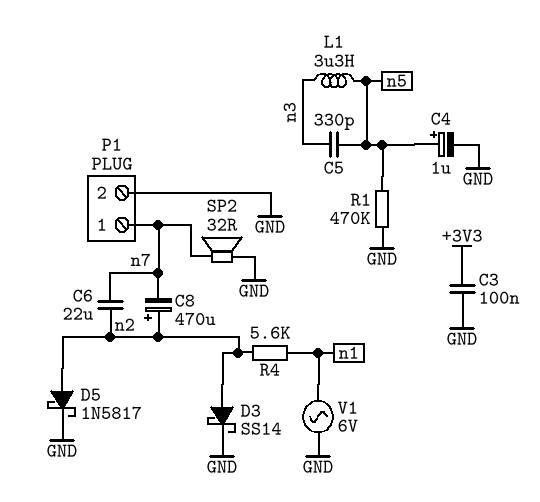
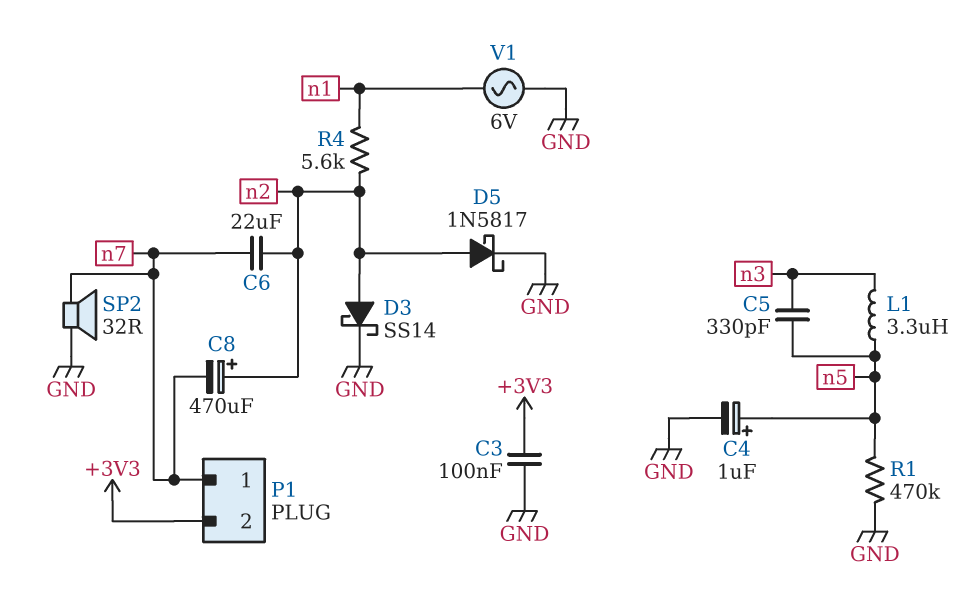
P1 pin 2: GND -> +3V3

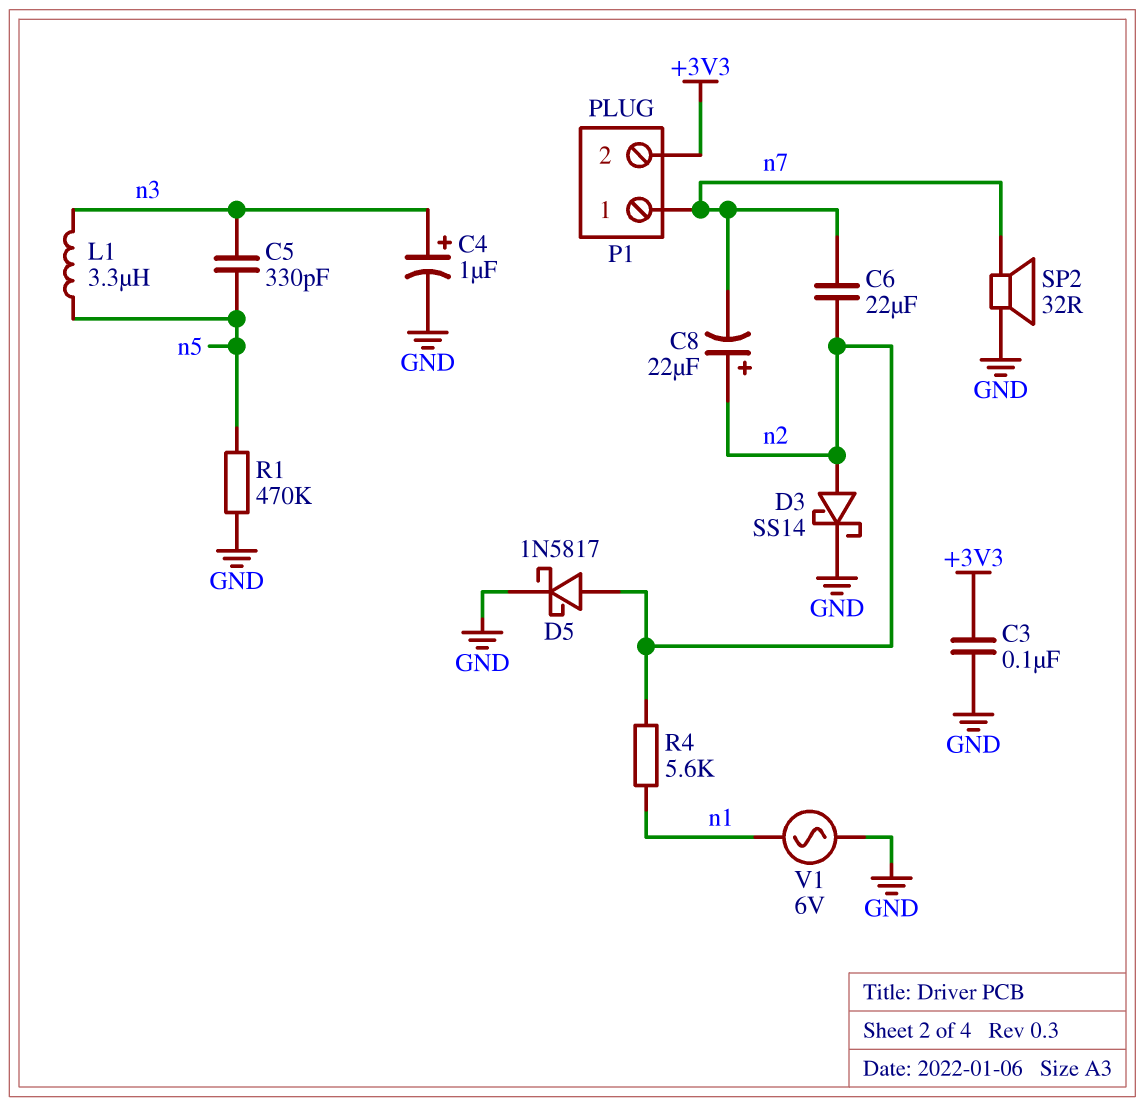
C4: 1uF (plus n5, minus GND) -> 1uF (plus n3, minus GND)
C8: 470uF (plus n2, minus n7) -> 22uF (plus n2, minus n7)

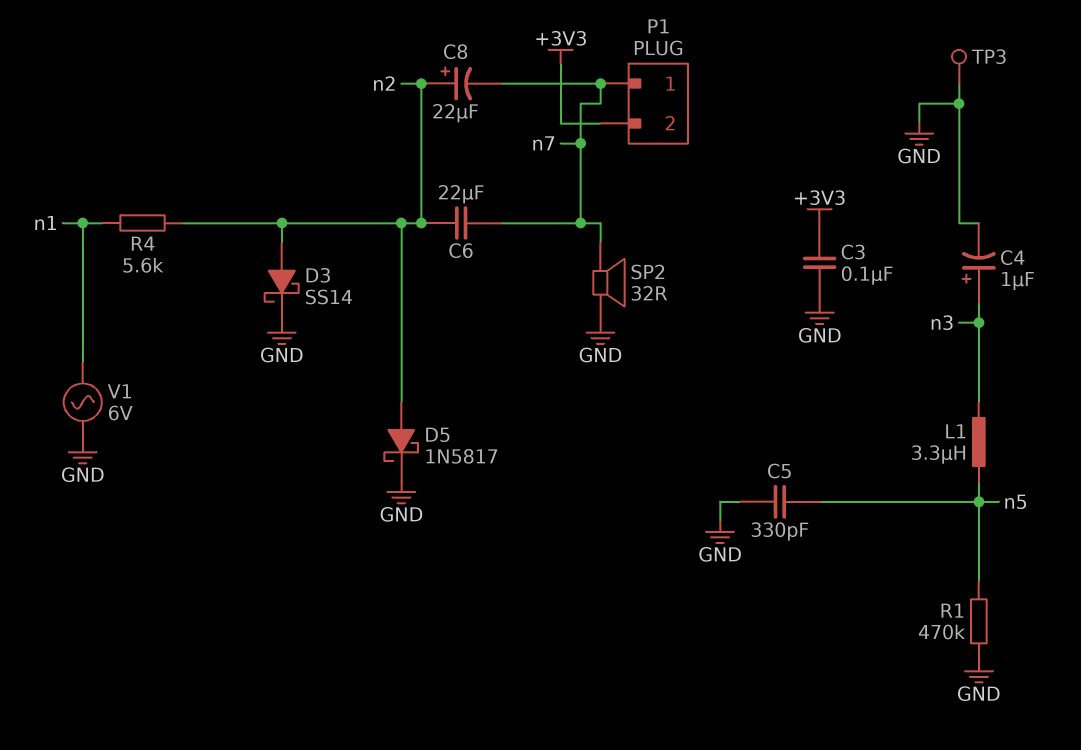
C5: 330pF (n3, n5) -> 330pF (GND, n5)
TP3: none -> test point (GND)

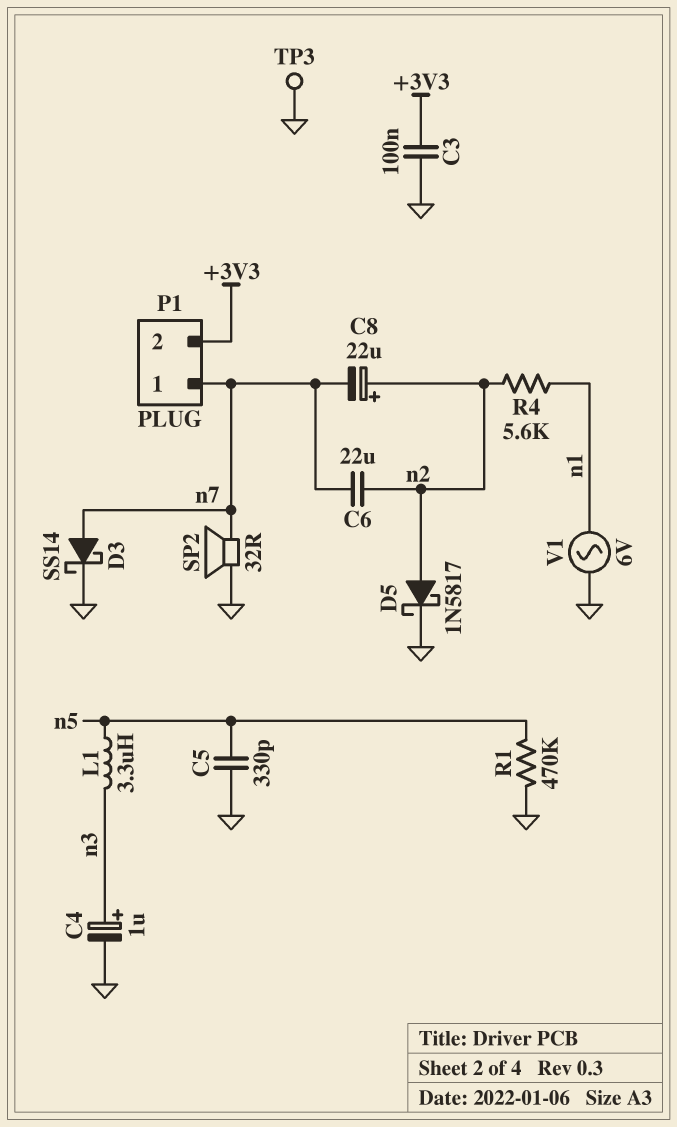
D3: schottky SS14 (A n2, K GND) -> schottky SS14 (A n7, K GND)

